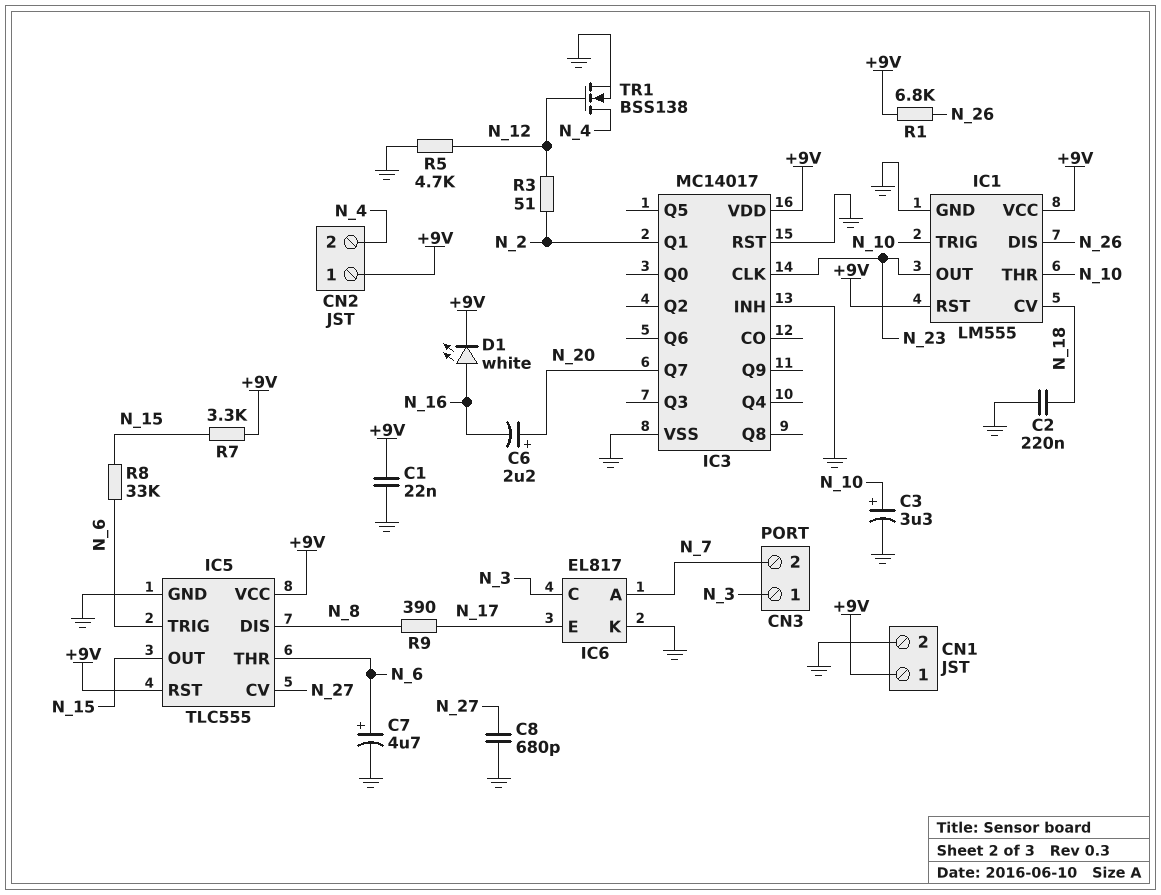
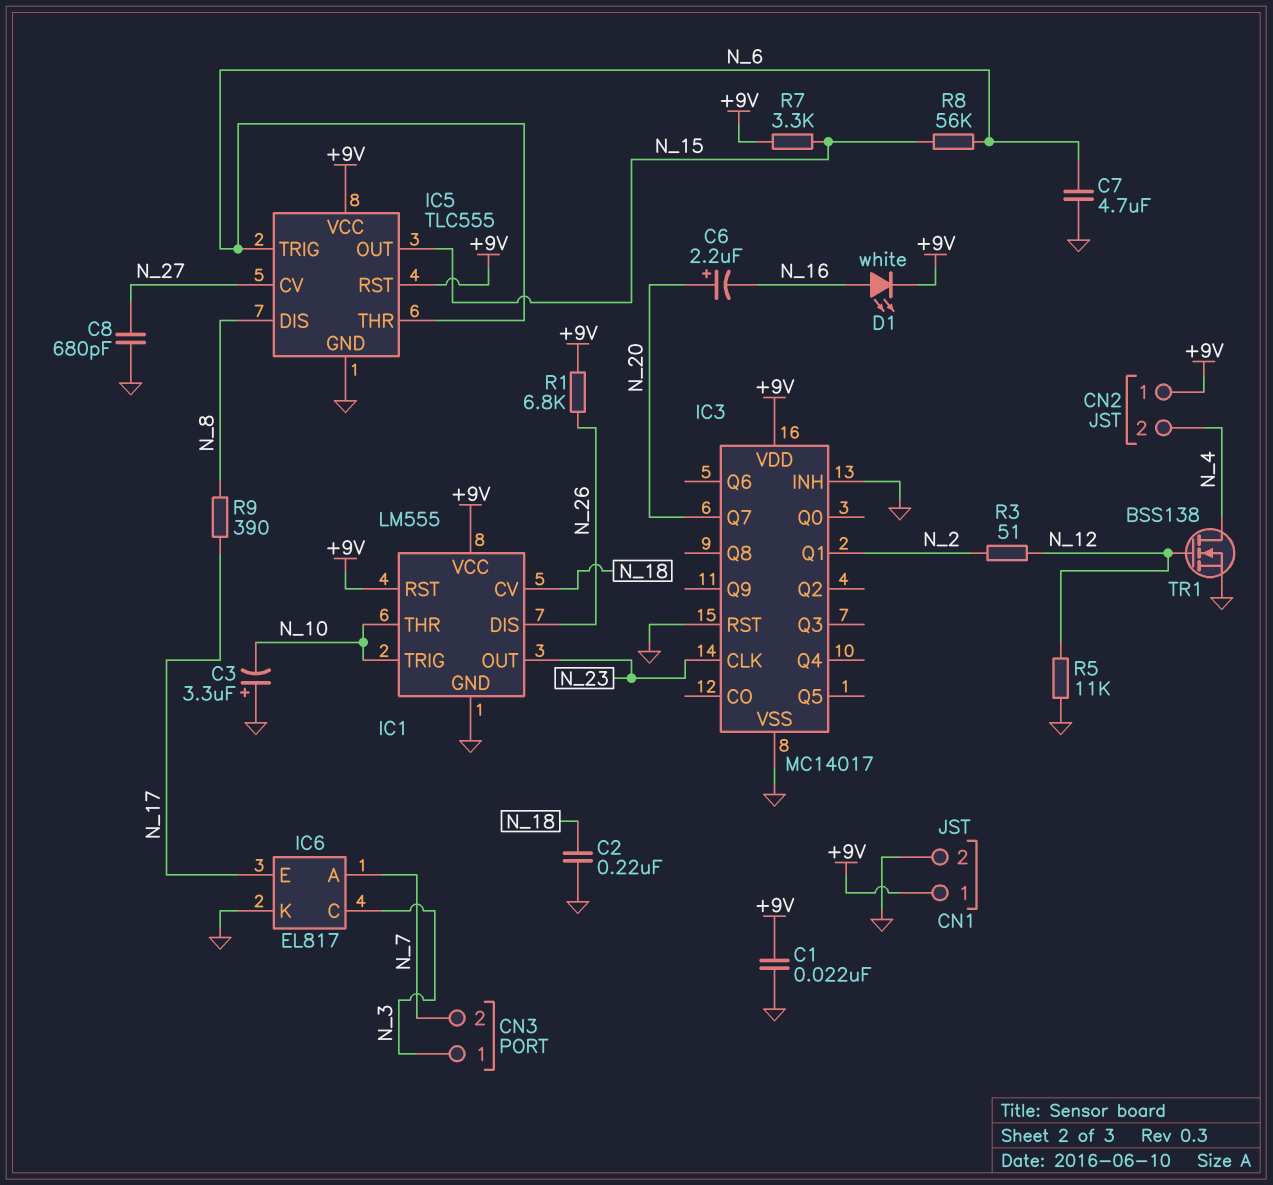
C3: 3.3uF (plus N_10, minus GND) -> 3.3uF (plus GND, minus N_10)
C7: 4.7uF (plus N_6, minus GND) -> 4.7uF (GND, N_6)
R5: 4.7k (GND, N_12) -> 11k (GND, N_12)
R8: 33k (N_6, N_15) -> 56k (N_6, N_15)

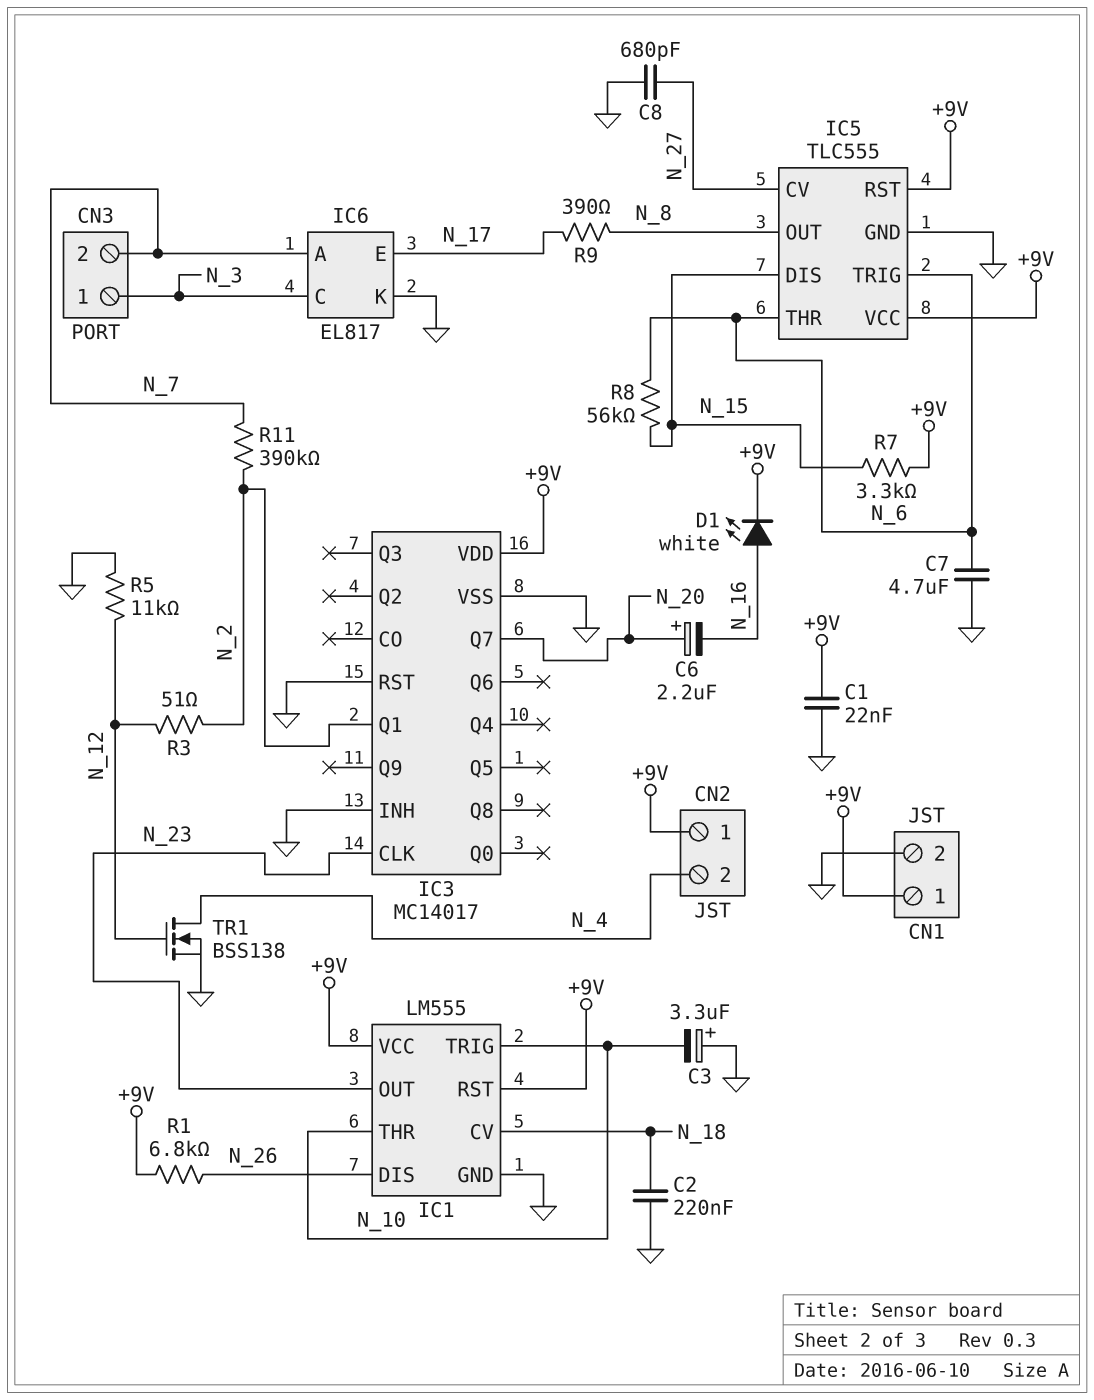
IC5 pin DIS: N_8 -> N_15
IC5 pin OUT: N_15 -> N_8
R11: none -> 390k (N_2, N_7)

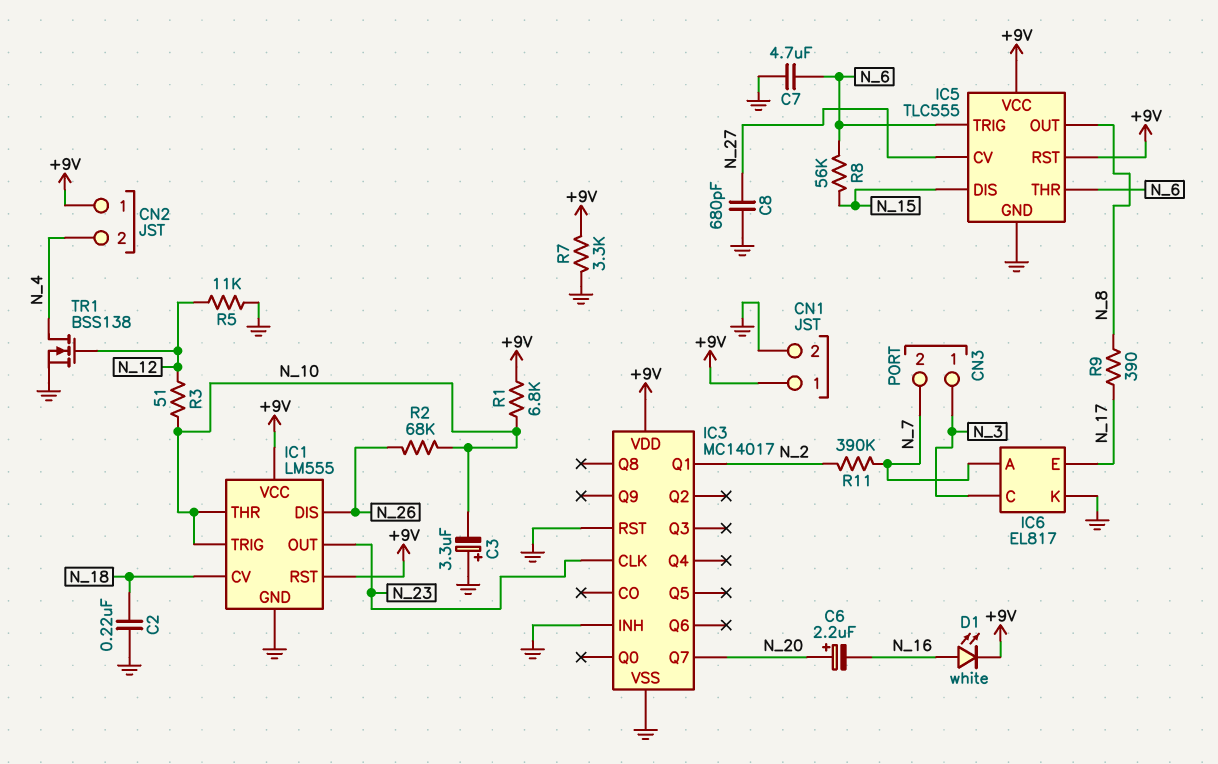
C1: 22nF (+9V, GND) -> none
R1: 6.8k (+9V, N_26) -> 6.8k (+9V, N_10)
R2: none -> 68k (N_10, N_26)
R3: 51 (N_2, N_12) -> 51 (N_10, N_12)
R7: 3.3k (+9V, N_15) -> 3.3k (+9V, GND)

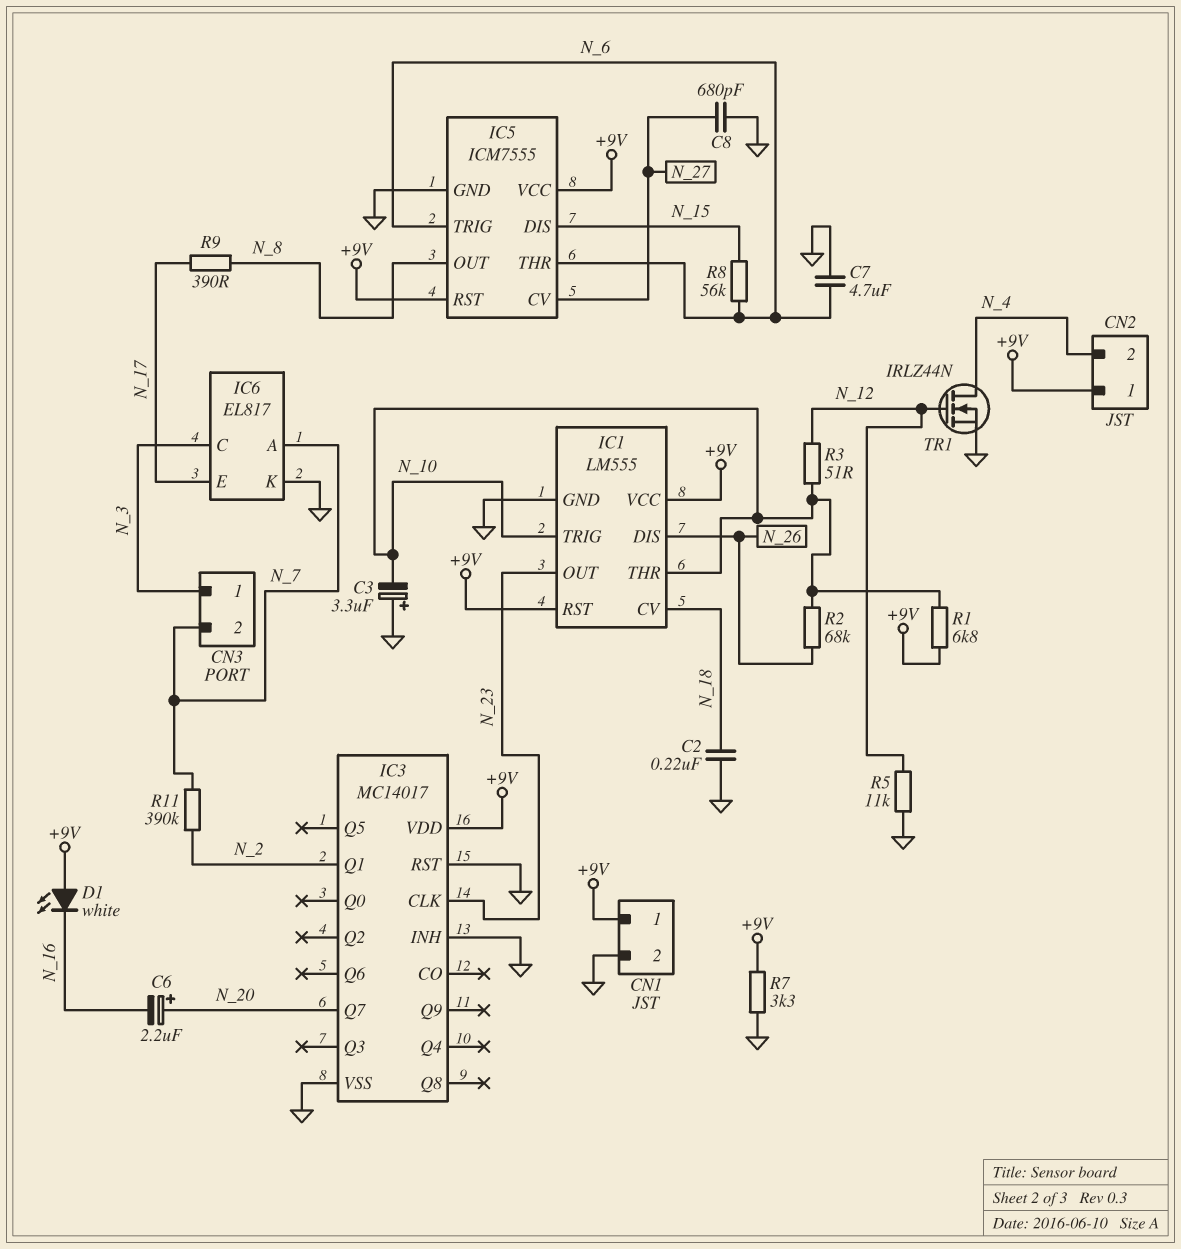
D1: LED white (A N_16, K +9V) -> LED white (A +9V, K N_16)
IC5: TLC555 -> ICM7555
TR1: NMOS BSS138 (G N_12, D N_4, S GND) -> NMOS IRLZ44N (G N_12, D N_4, S GND)

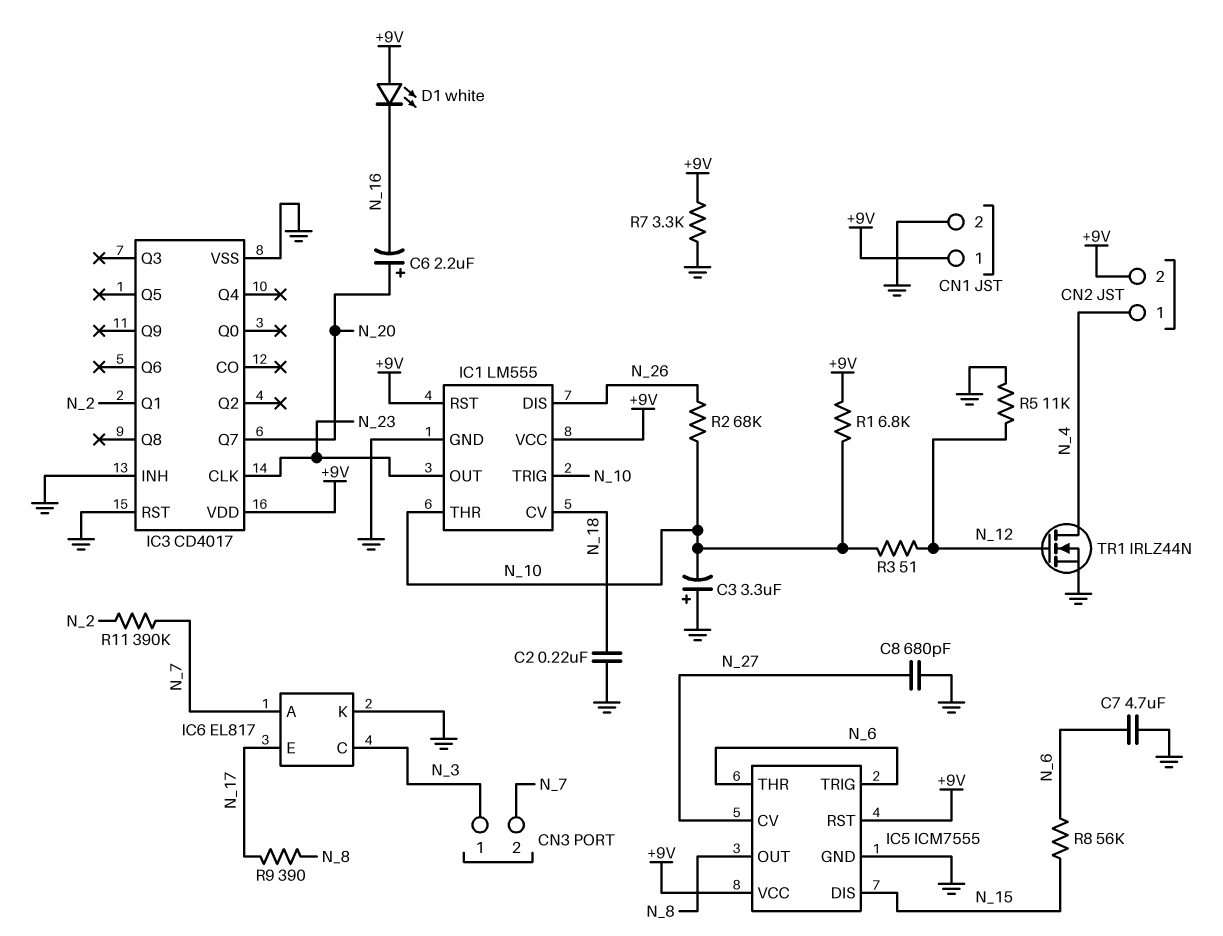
CN2 pin 1: +9V -> N_4
CN2 pin 2: N_4 -> +9V
IC3: MC14017 -> CD4017

